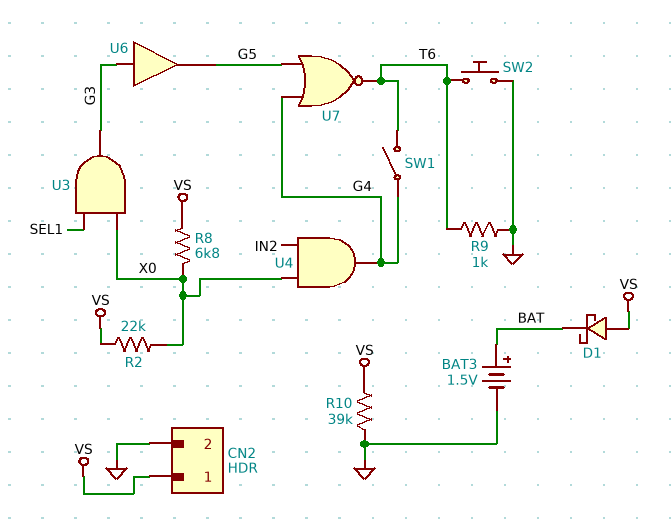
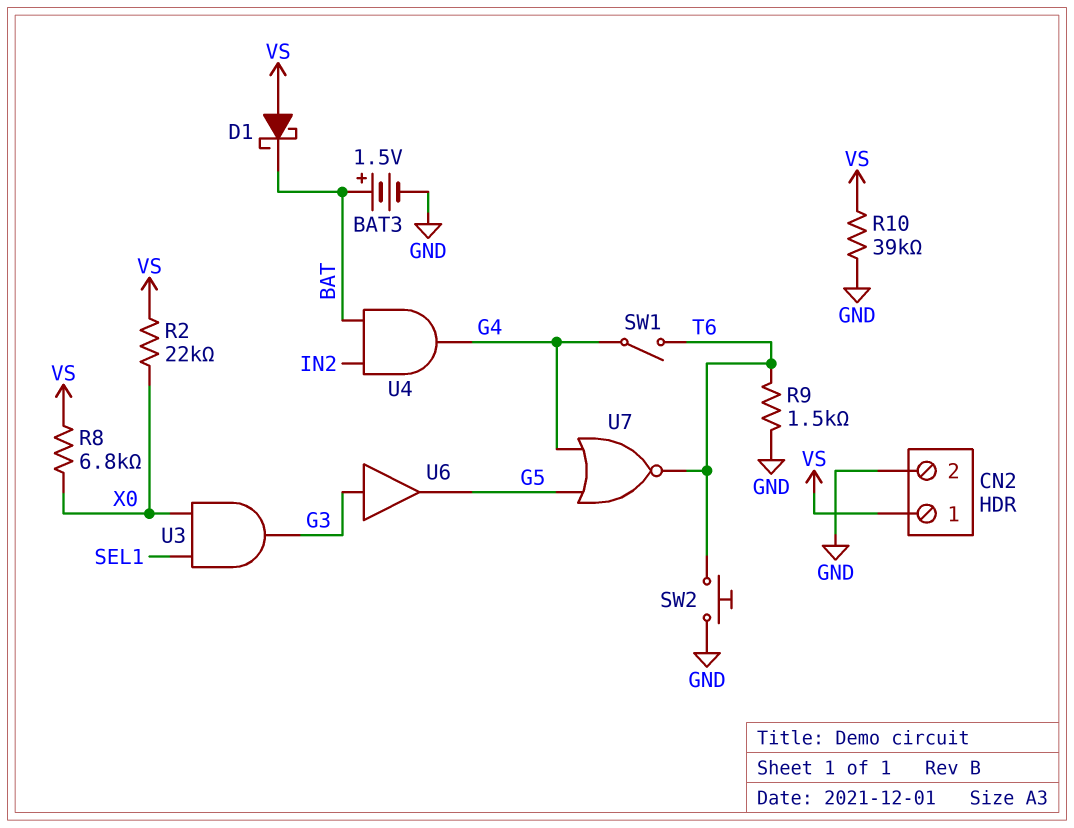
R9: 1k (GND, T6) -> 1.5k (GND, T6)
U4: AND (in IN2, in X0, out G4) -> AND (in BAT, in IN2, out G4)

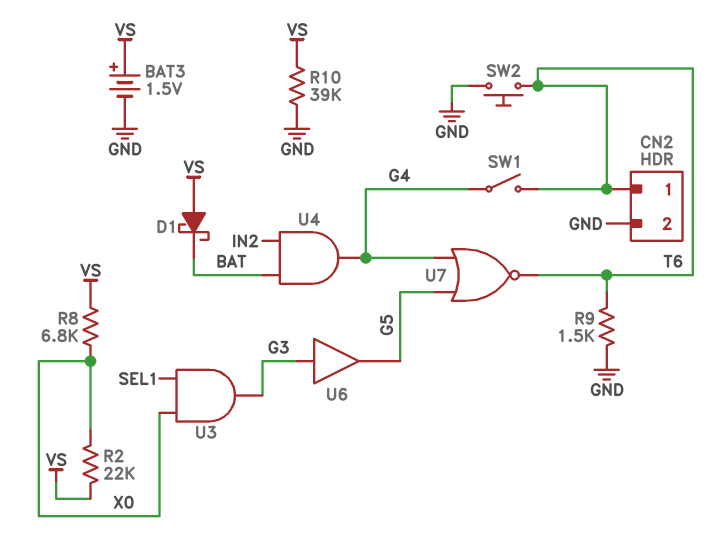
BAT3: 1.5V (plus BAT, minus GND) -> 1.5V (plus VS, minus GND)
CN2 pin 1: VS -> T6

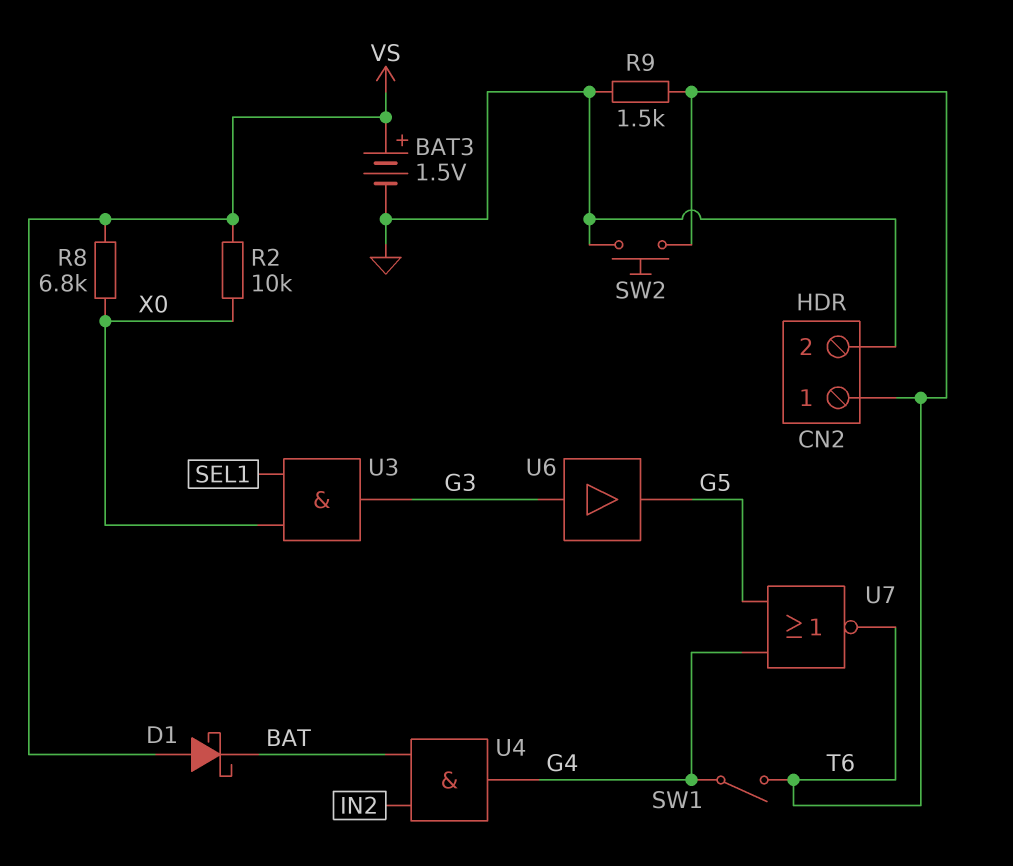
R2: 22k (VS, X0) -> 10k (VS, X0)
R10: 39k (GND, VS) -> none

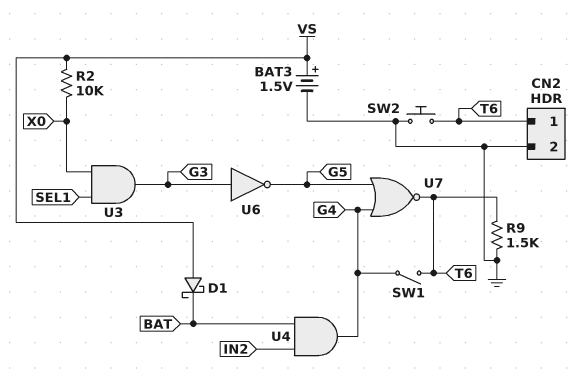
R8: 6.8k (VS, X0) -> none
U6: buffer (in G3, out G5) -> NOT (in G3, out G5)

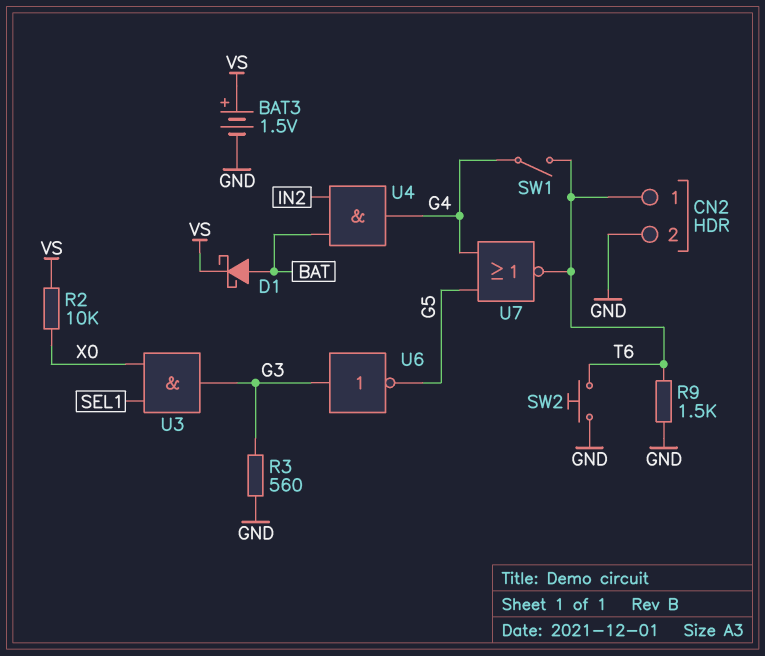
D1: schottky (A VS, K BAT) -> schottky (A BAT, K VS)
R3: none -> 560 (G3, GND)

